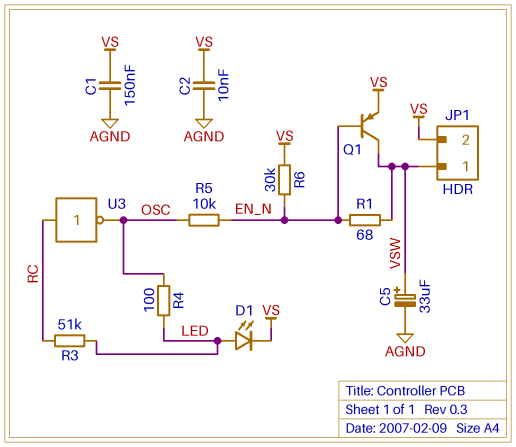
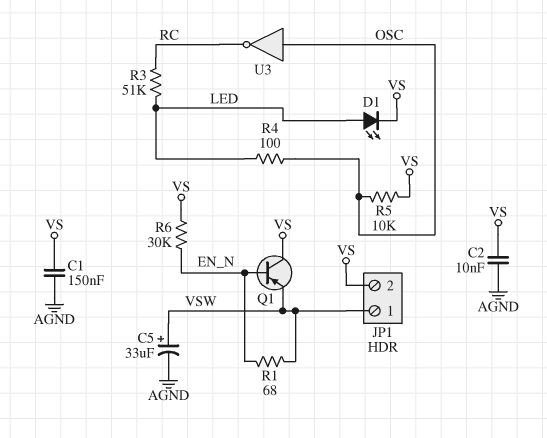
Q1: PNP (B EN_N, C VSW, E VS) -> PNP (B EN_N, C VS, E VSW)
R5: 10k (EN_N, OSC) -> 10k (OSC, VS)
U3: NOT (in RC, out OSC) -> NOT (in OSC, out RC)

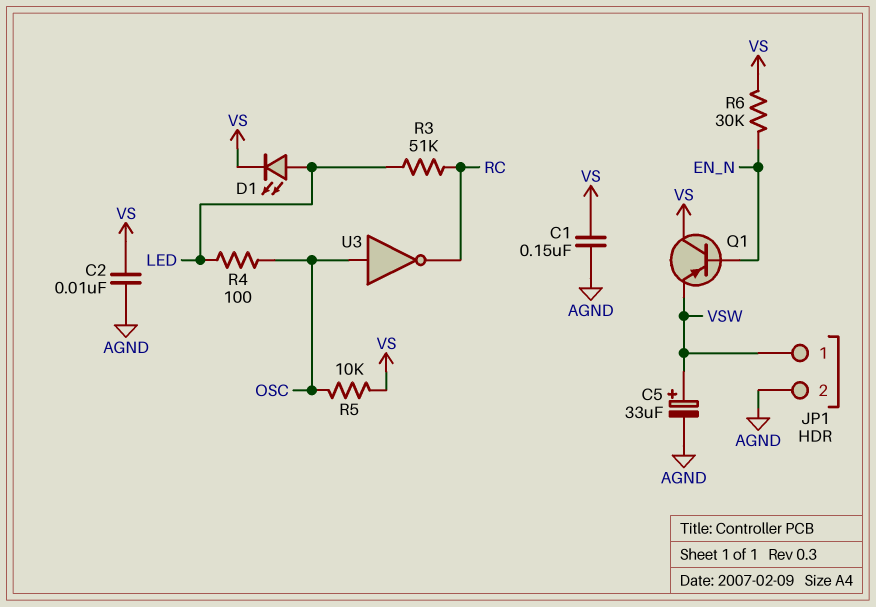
JP1 pin 2: VS -> AGND
R1: 68 (EN_N, VSW) -> none

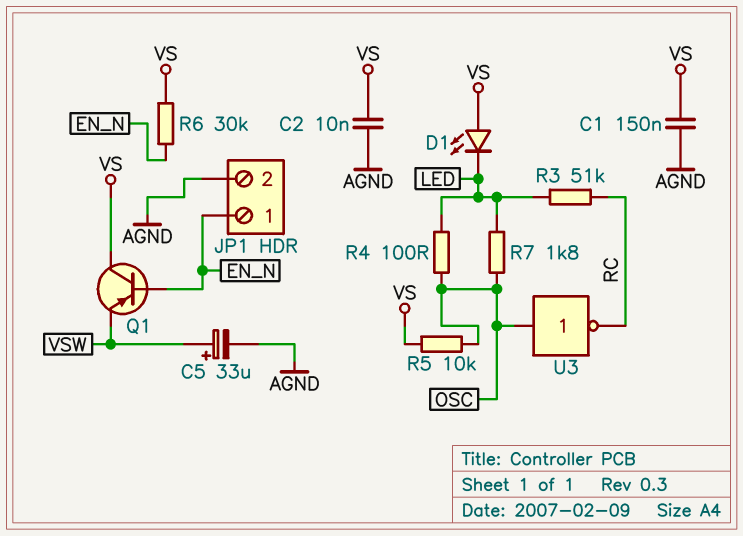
D1: LED (A LED, K VS) -> LED (A VS, K LED)
JP1 pin 1: VSW -> EN_N
R7: none -> 1.8k (LED, OSC)

